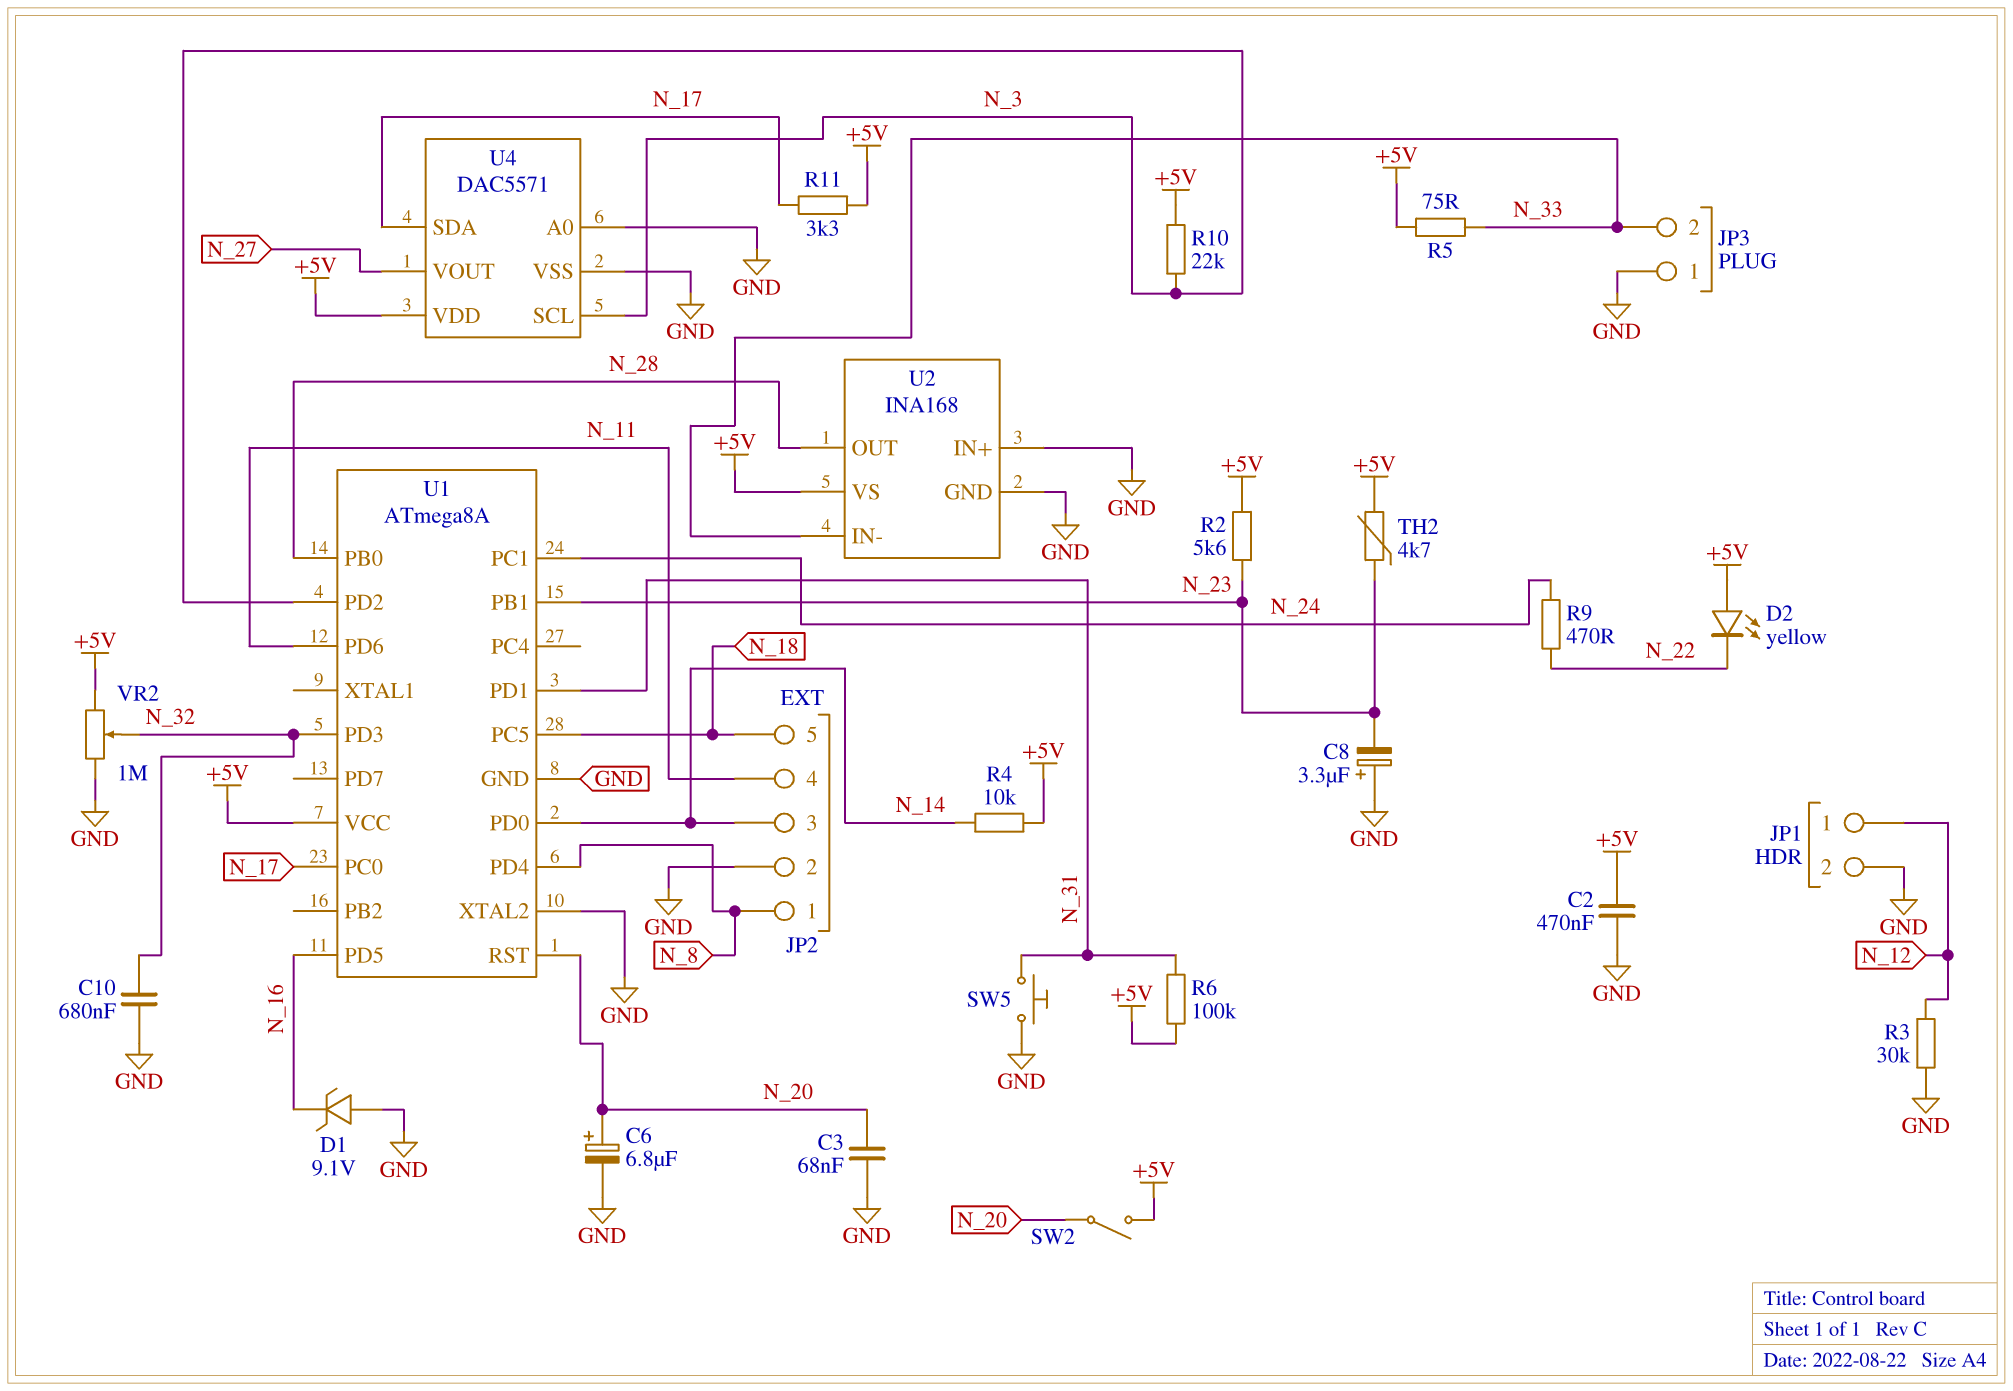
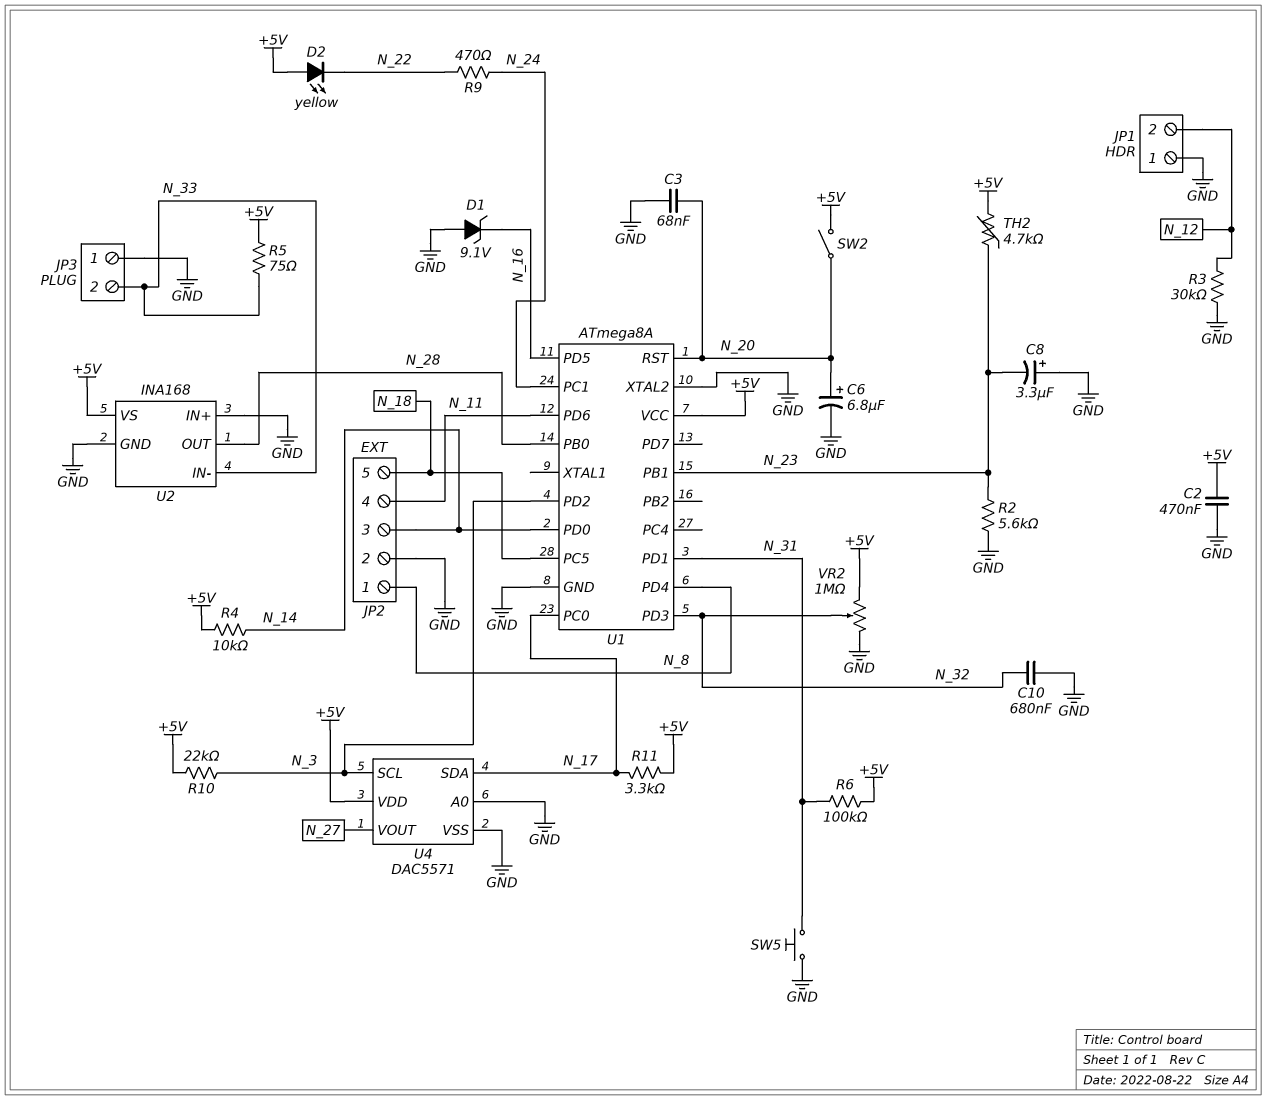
JP1 pin 1: N_12 -> GND
JP1 pin 2: GND -> N_12
R2: 5.6k (+5V, N_23) -> 5.6k (GND, N_23)

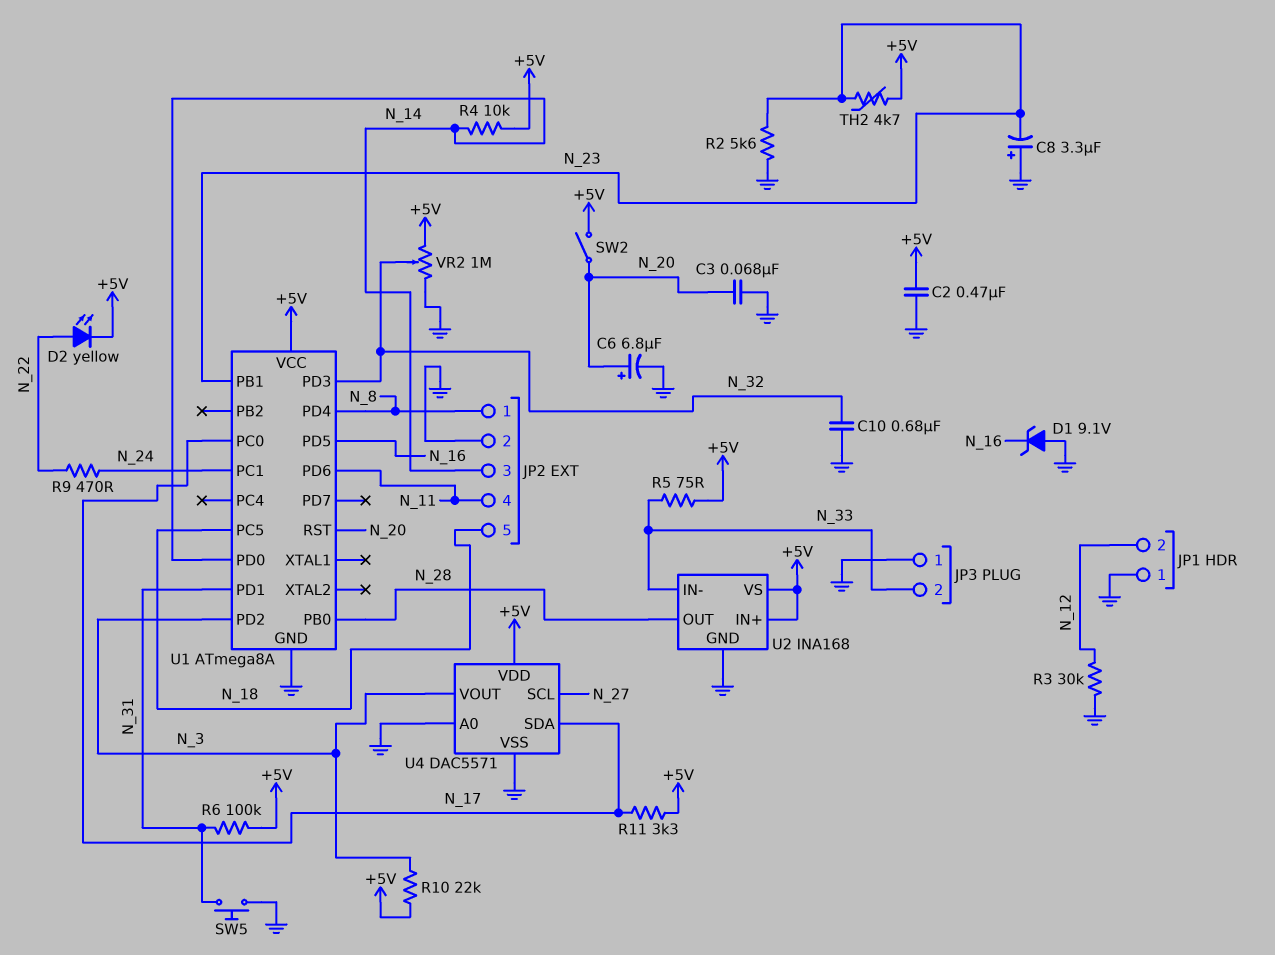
D2: LED yellow (A +5V, K N_22) -> LED yellow (A N_22, K +5V)
U1 pin XTAL2: GND -> none
U2 pin IN+: GND -> +5V
U4 pin SCL: N_3 -> N_27
U4 pin VOUT: N_27 -> N_3

